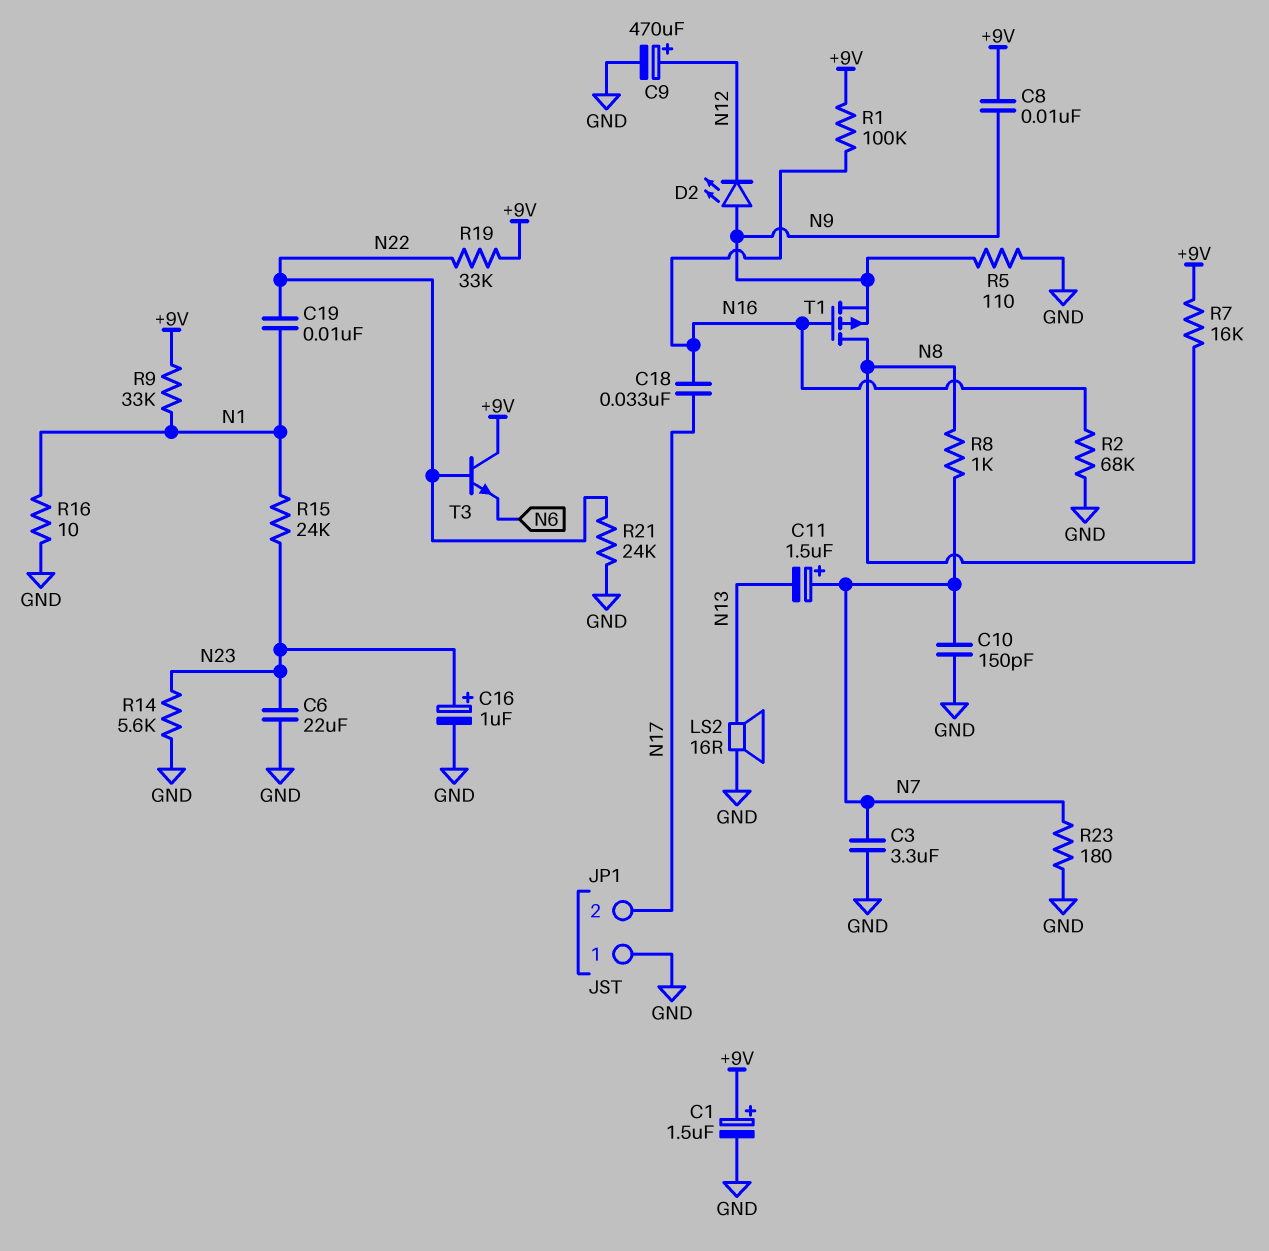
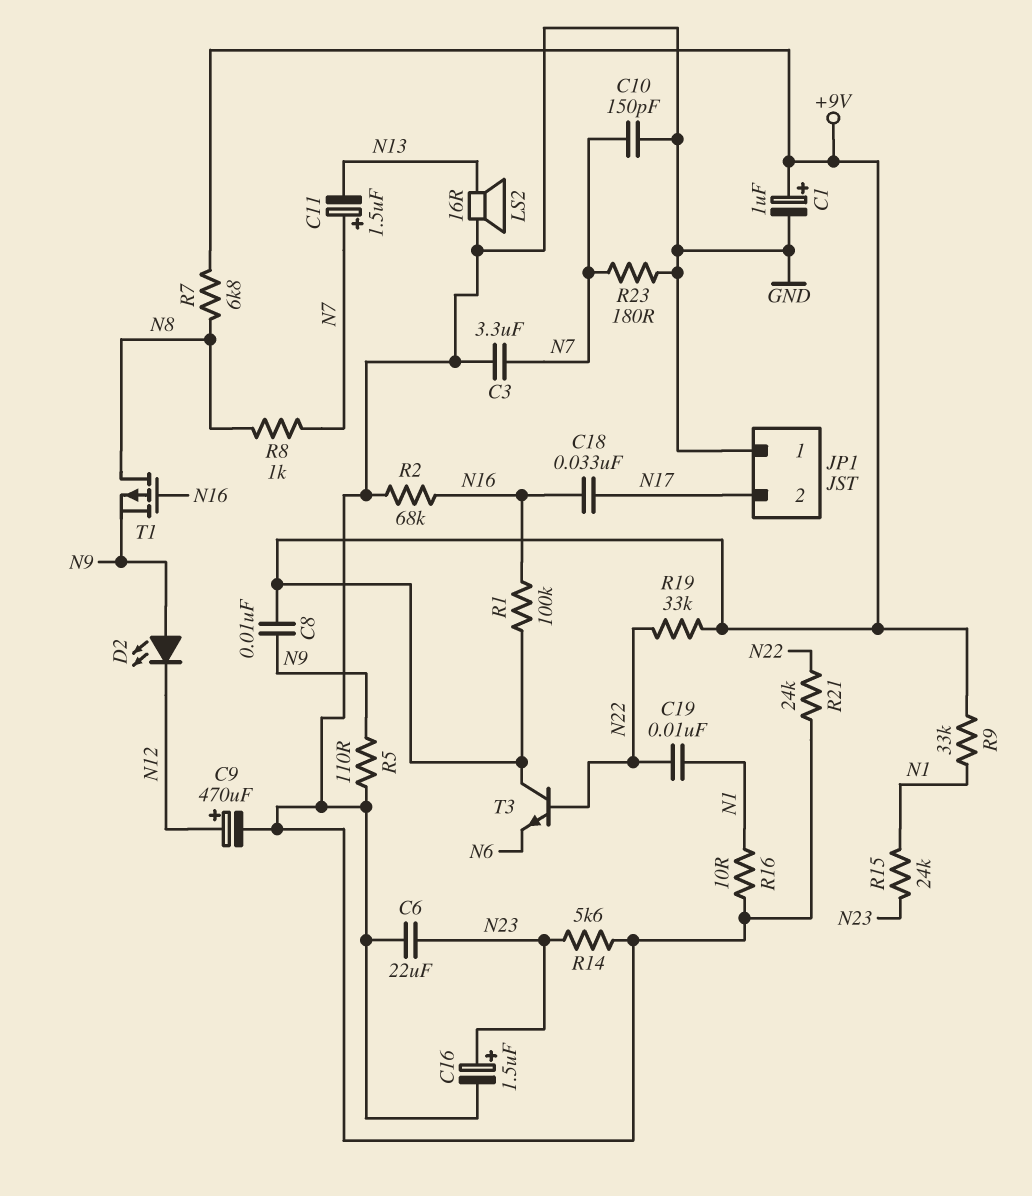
C1: 1.5uF (plus +9V, minus GND) -> 1uF (plus +9V, minus GND)
C16: 1uF (plus N23, minus GND) -> 1.5uF (plus N23, minus GND)
R7: 16k (+9V, N8) -> 6.8k (+9V, N8)

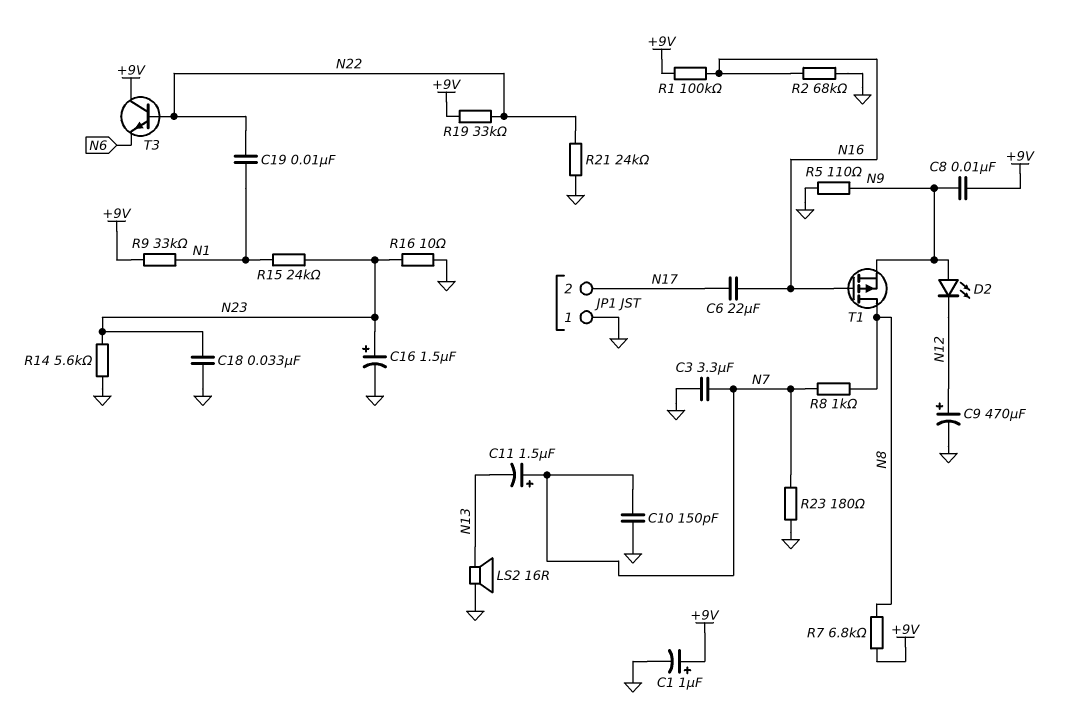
C6: 22uF (GND, N23) -> 22uF (N16, N17)
C18: 33nF (N16, N17) -> 33nF (GND, N23)
R16: 10 (GND, N1) -> 10 (GND, N23)

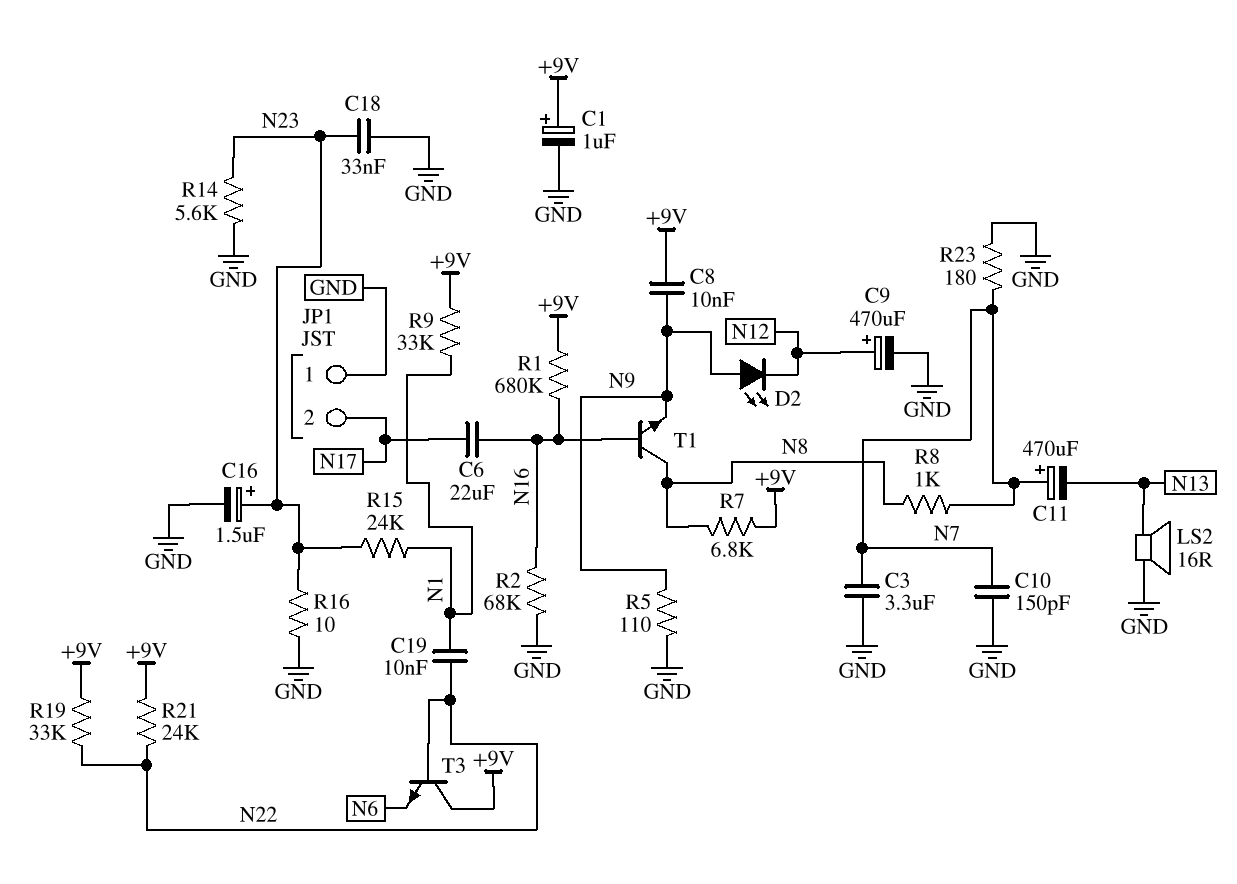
C11: 1.5uF (plus N7, minus N13) -> 470uF (plus N7, minus N13)
R1: 100k (+9V, N16) -> 680k (+9V, N16)
R21: 24k (GND, N22) -> 24k (+9V, N22)
T1: PMOS (G N16, D N8, S N9) -> NPN (B N16, C N8, E N9)

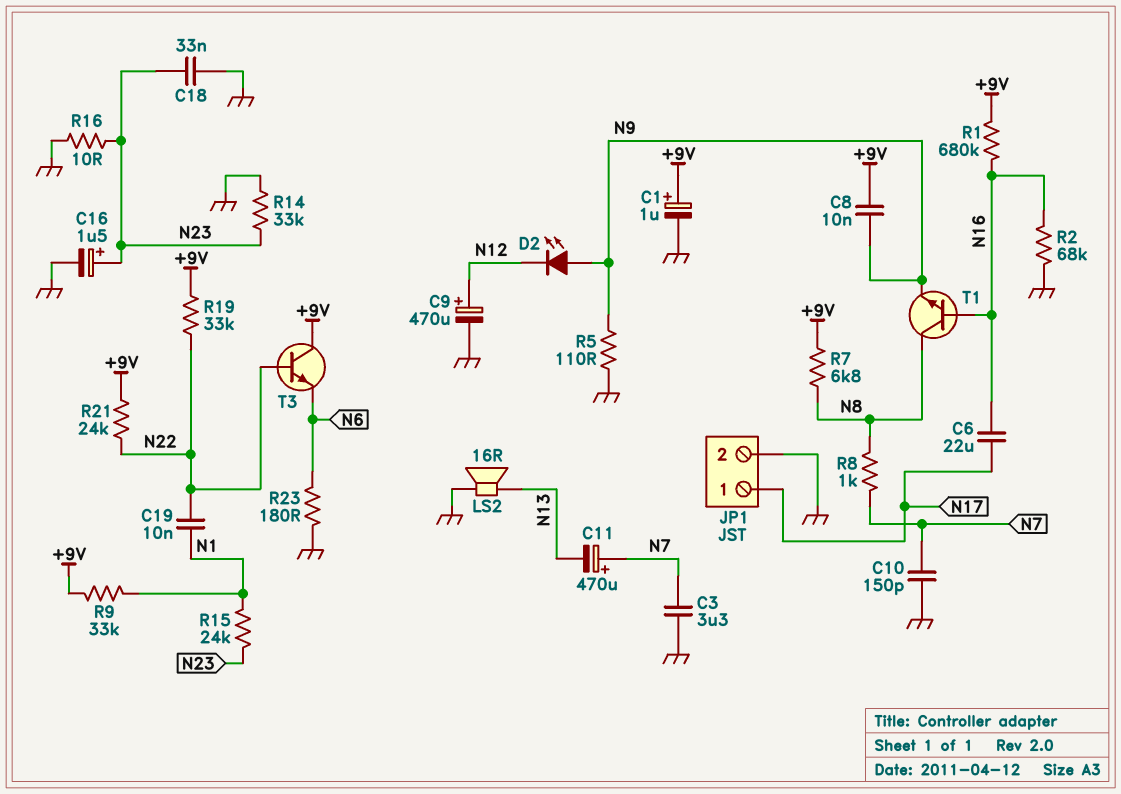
JP1 pin 1: GND -> N17
JP1 pin 2: N17 -> GND
R14: 5.6k (GND, N23) -> 33k (GND, N23)
R23: 180 (GND, N7) -> 180 (GND, N6)

